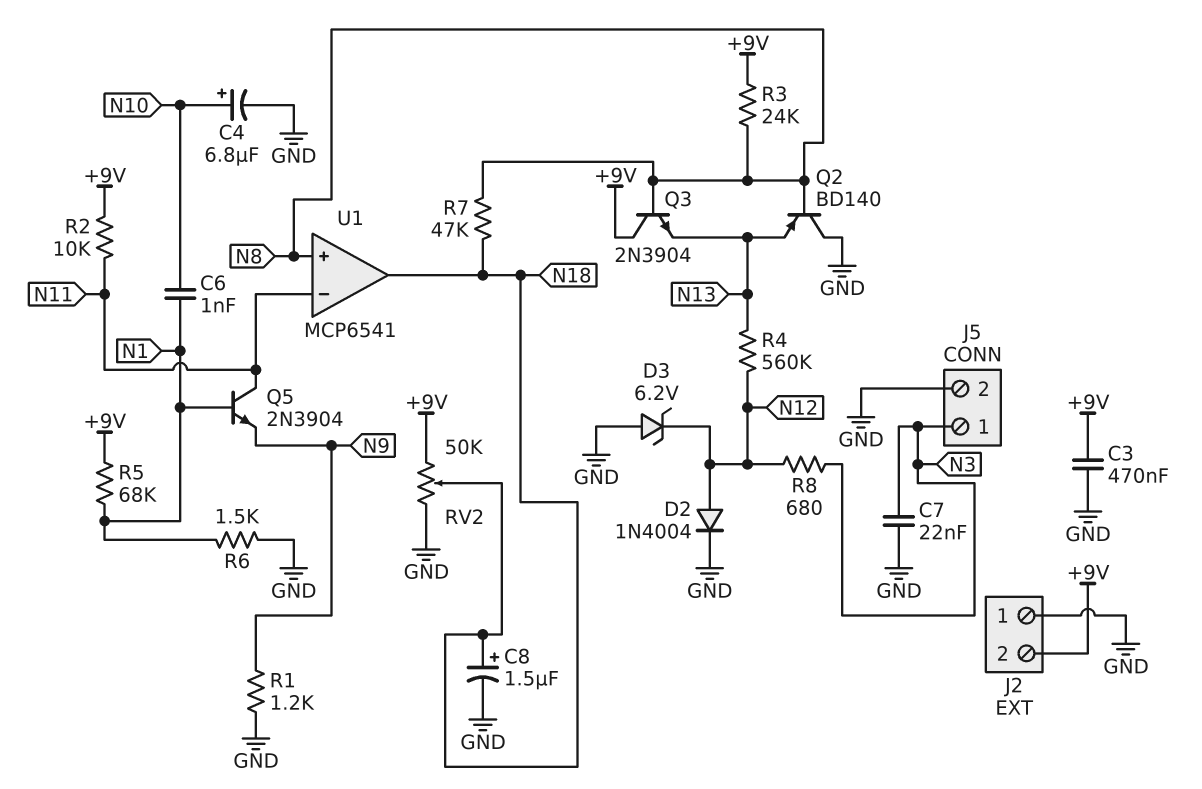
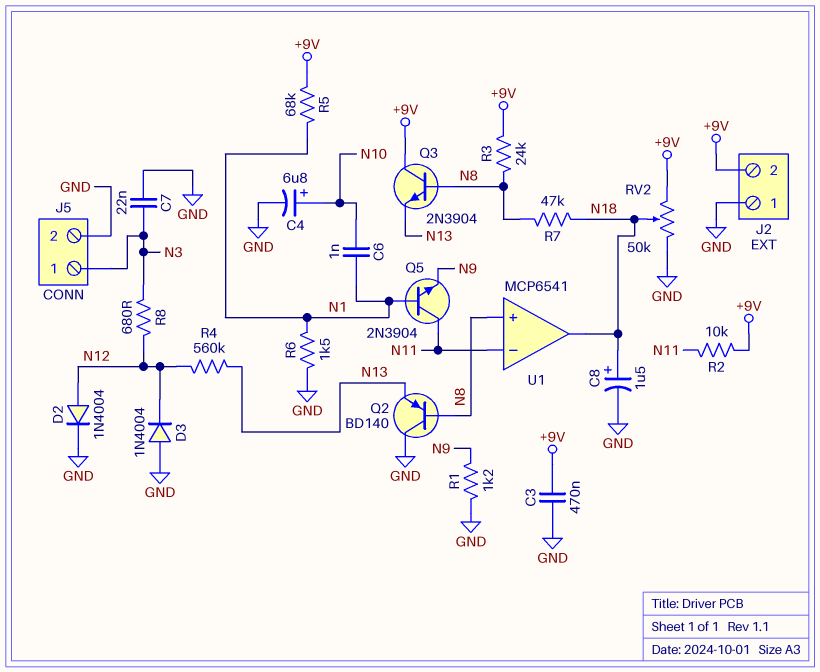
D3: zener 6.2V (A GND, K N12) -> diode 1N4004 (A GND, K N12)

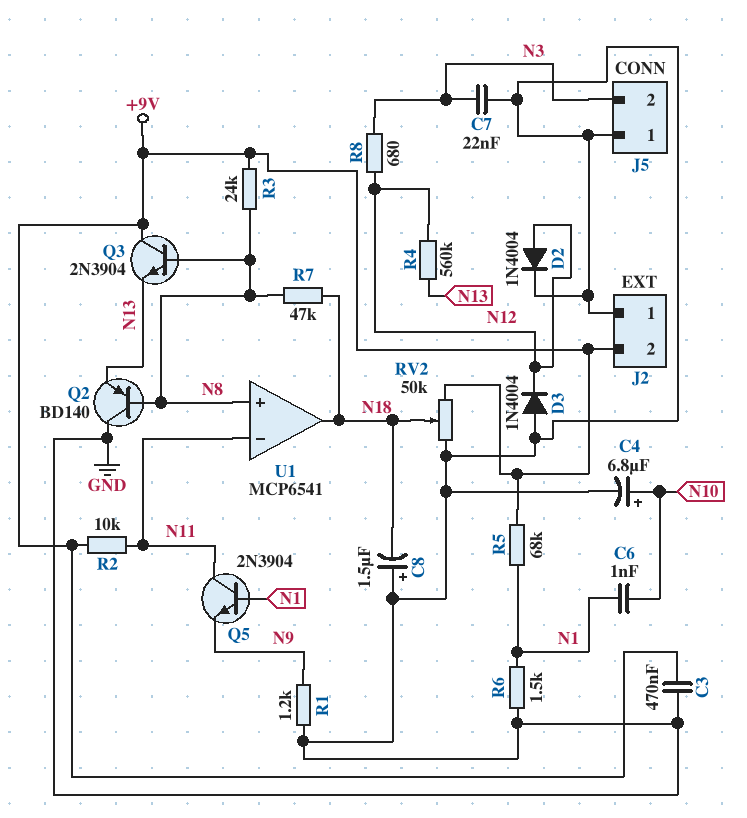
C8: 1.5uF (plus N18, minus GND) -> 1.5uF (plus GND, minus N18)
J5 pin 1: N3 -> GND
J5 pin 2: GND -> N3

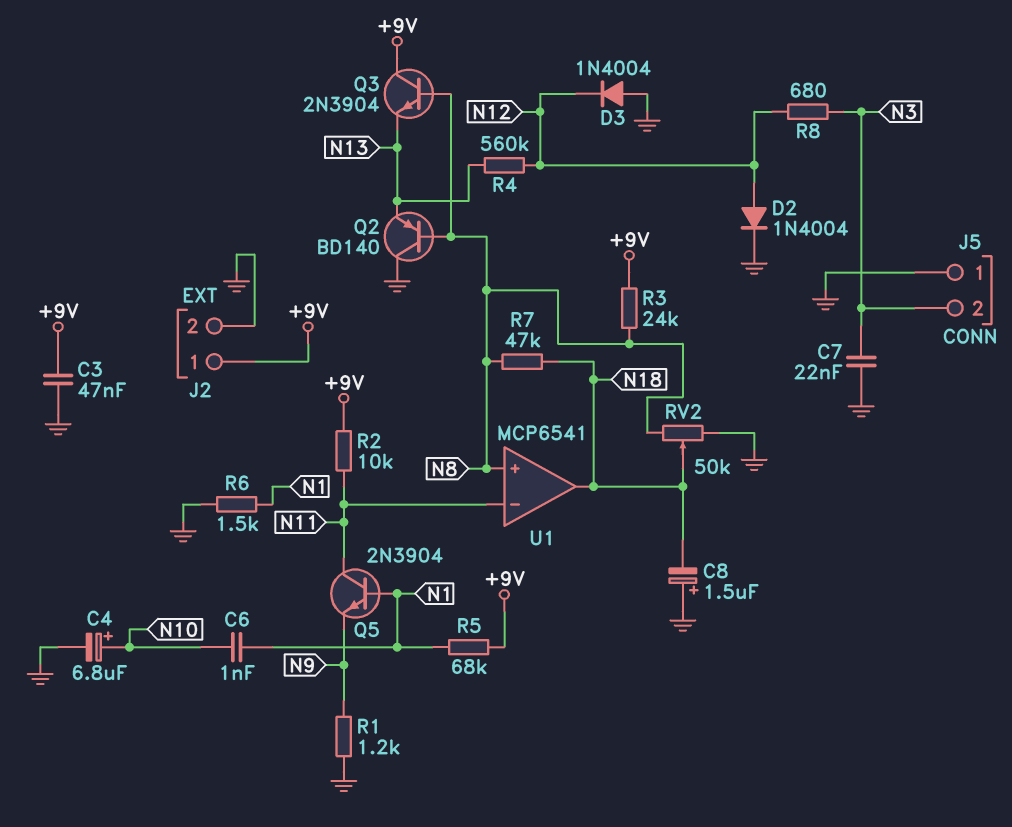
C3: 470nF (+9V, GND) -> 47nF (+9V, GND)
J2 pin 1: GND -> +9V
J2 pin 2: +9V -> GND
RV2: 50k (+9V, GND, wiper N18) -> 50k (GND, N8, wiper N18)

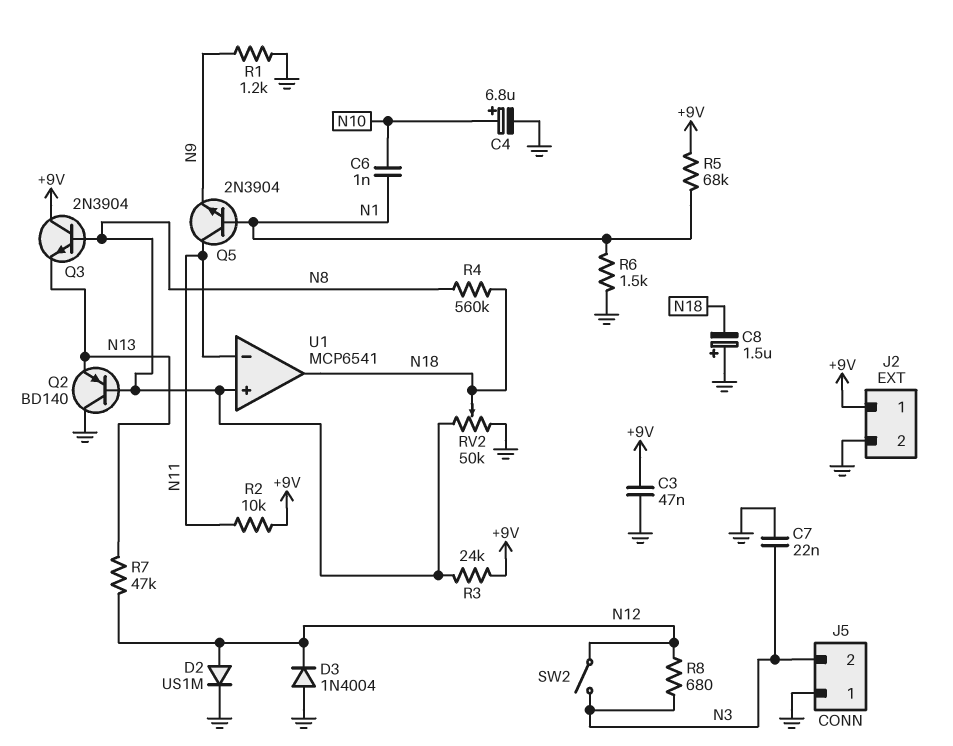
D2: diode 1N4004 (A N12, K GND) -> diode US1M (A N12, K GND)
R4: 560k (N12, N13) -> 560k (N8, N18)
R7: 47k (N8, N18) -> 47k (N12, N13)
SW2: none -> switch (N3, N12)

